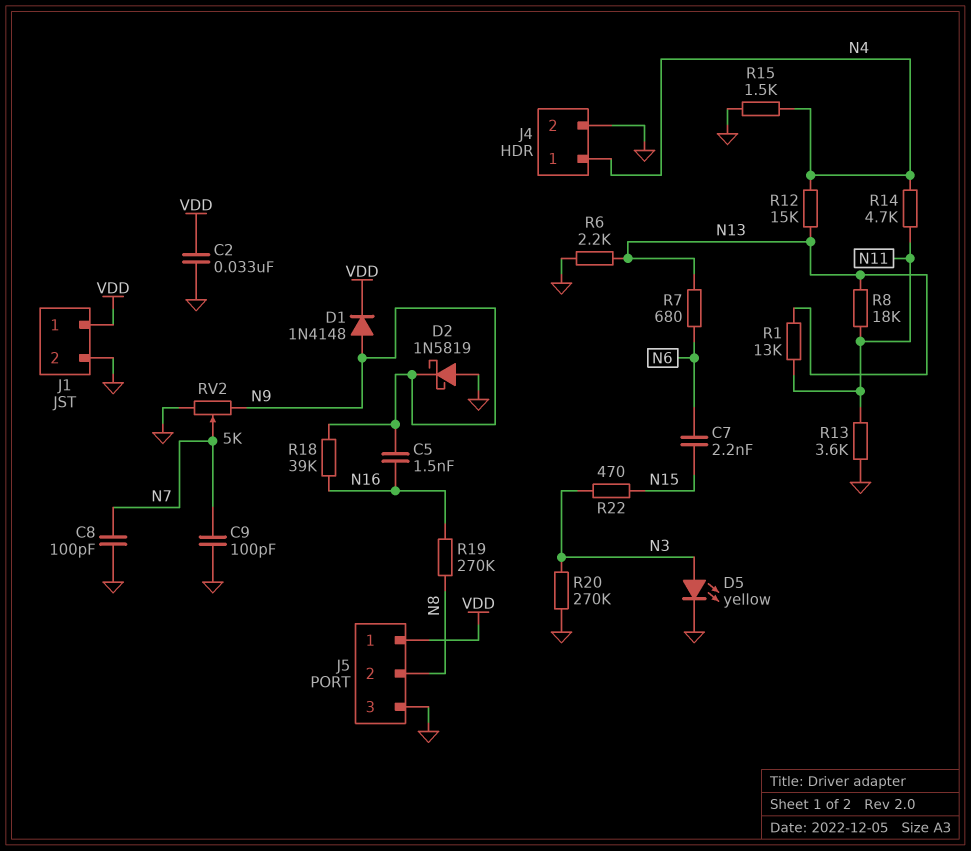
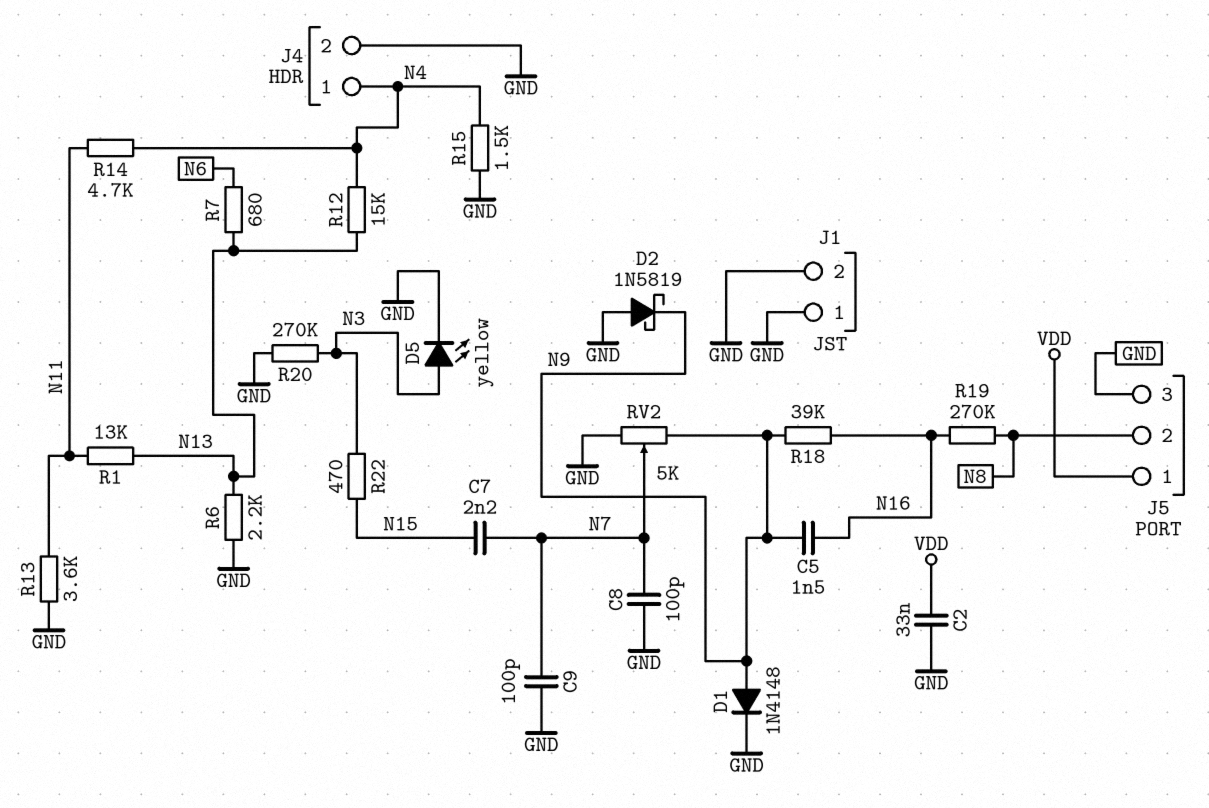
C7: 2.2nF (N6, N15) -> 2.2nF (N7, N15)
D1: diode 1N4148 (A N9, K VDD) -> diode 1N4148 (A N9, K GND)
J1 pin 1: VDD -> GND
R8: 18k (N11, N13) -> none

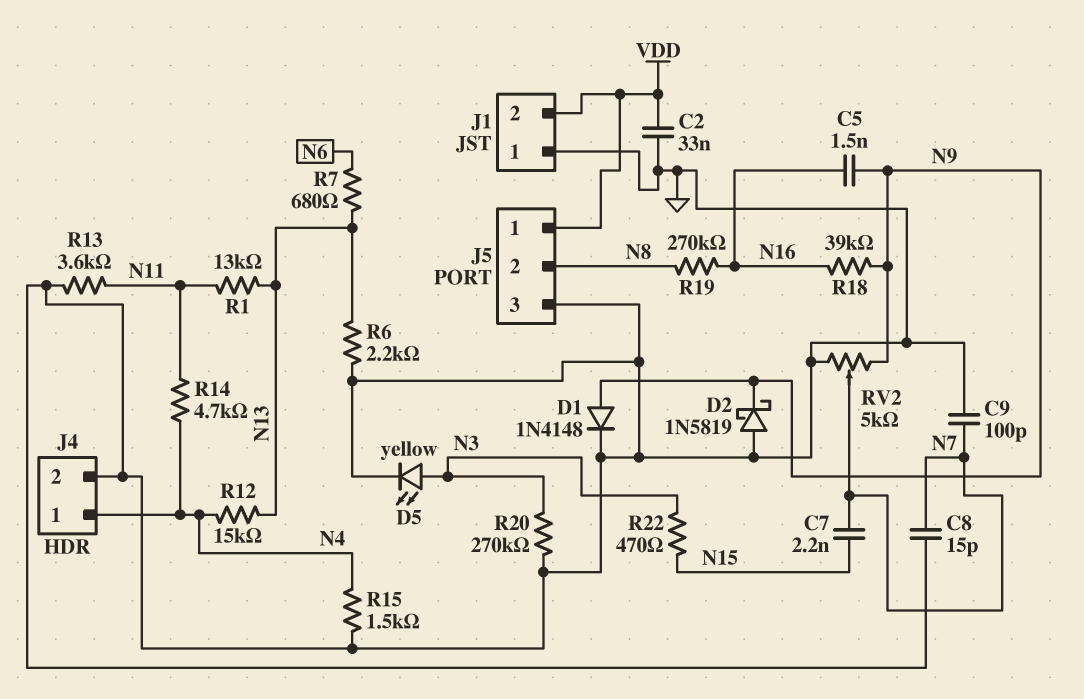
C8: 100pF (GND, N7) -> 15pF (GND, N7)
J1 pin 2: GND -> VDD

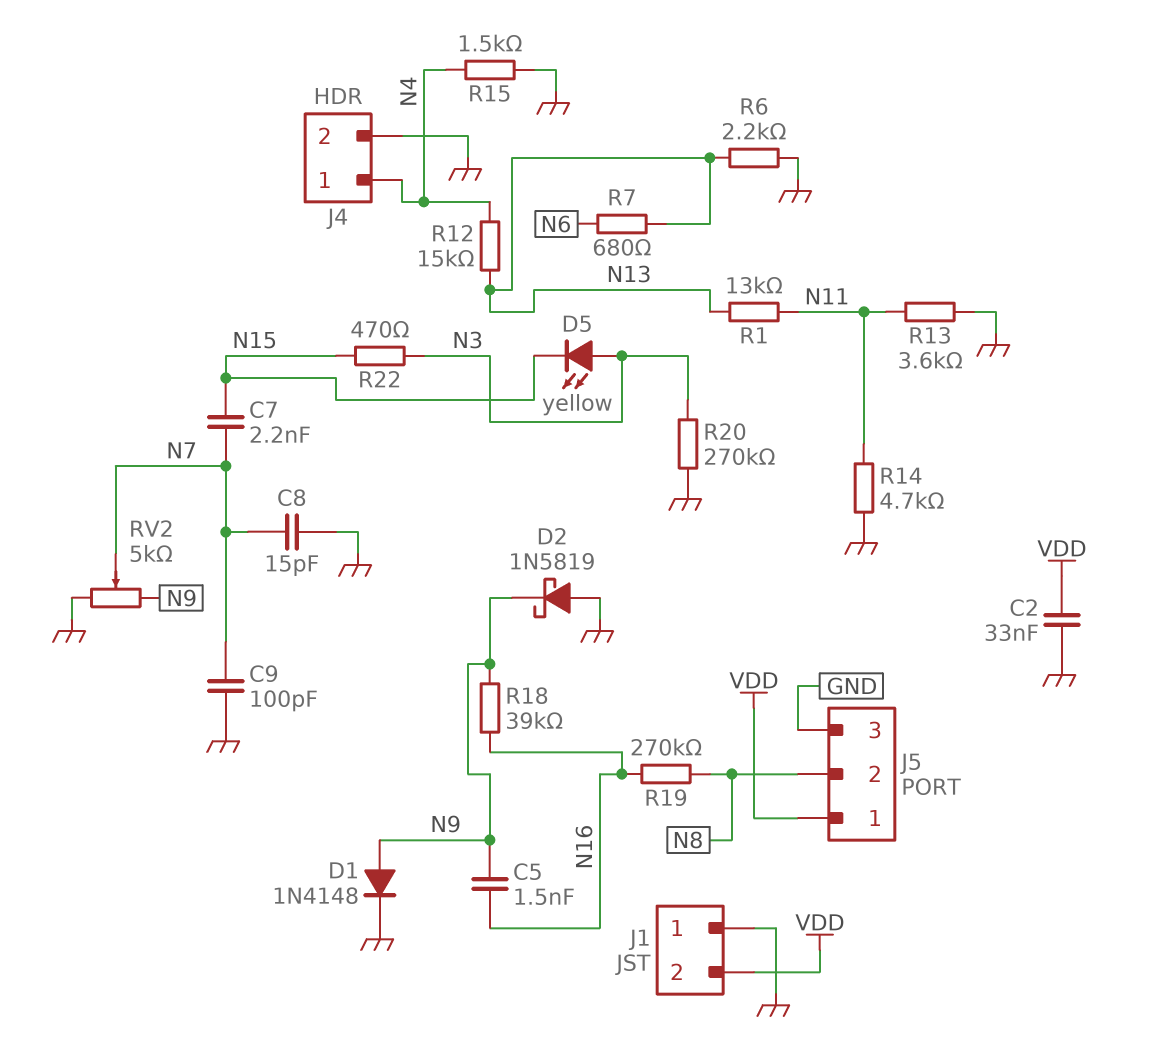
D5: LED yellow (A N3, K GND) -> LED yellow (A N3, K N15)
R14: 4.7k (N4, N11) -> 4.7k (GND, N11)

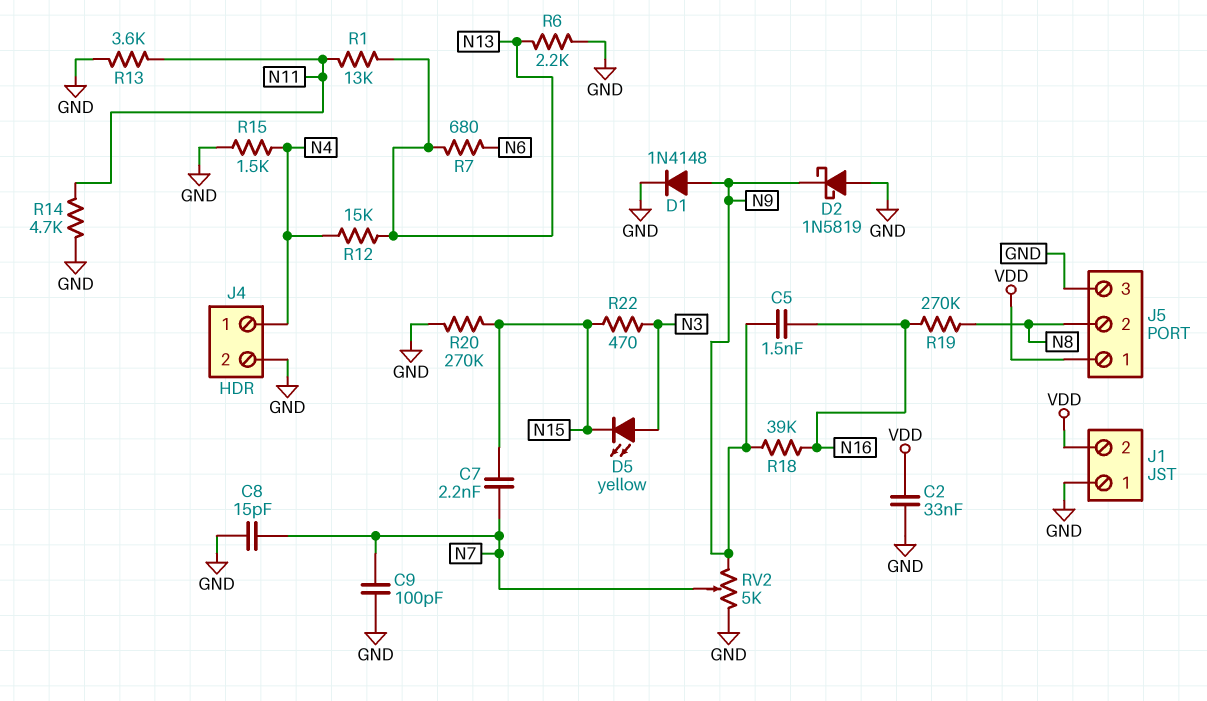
R20: 270k (GND, N3) -> 270k (GND, N15)

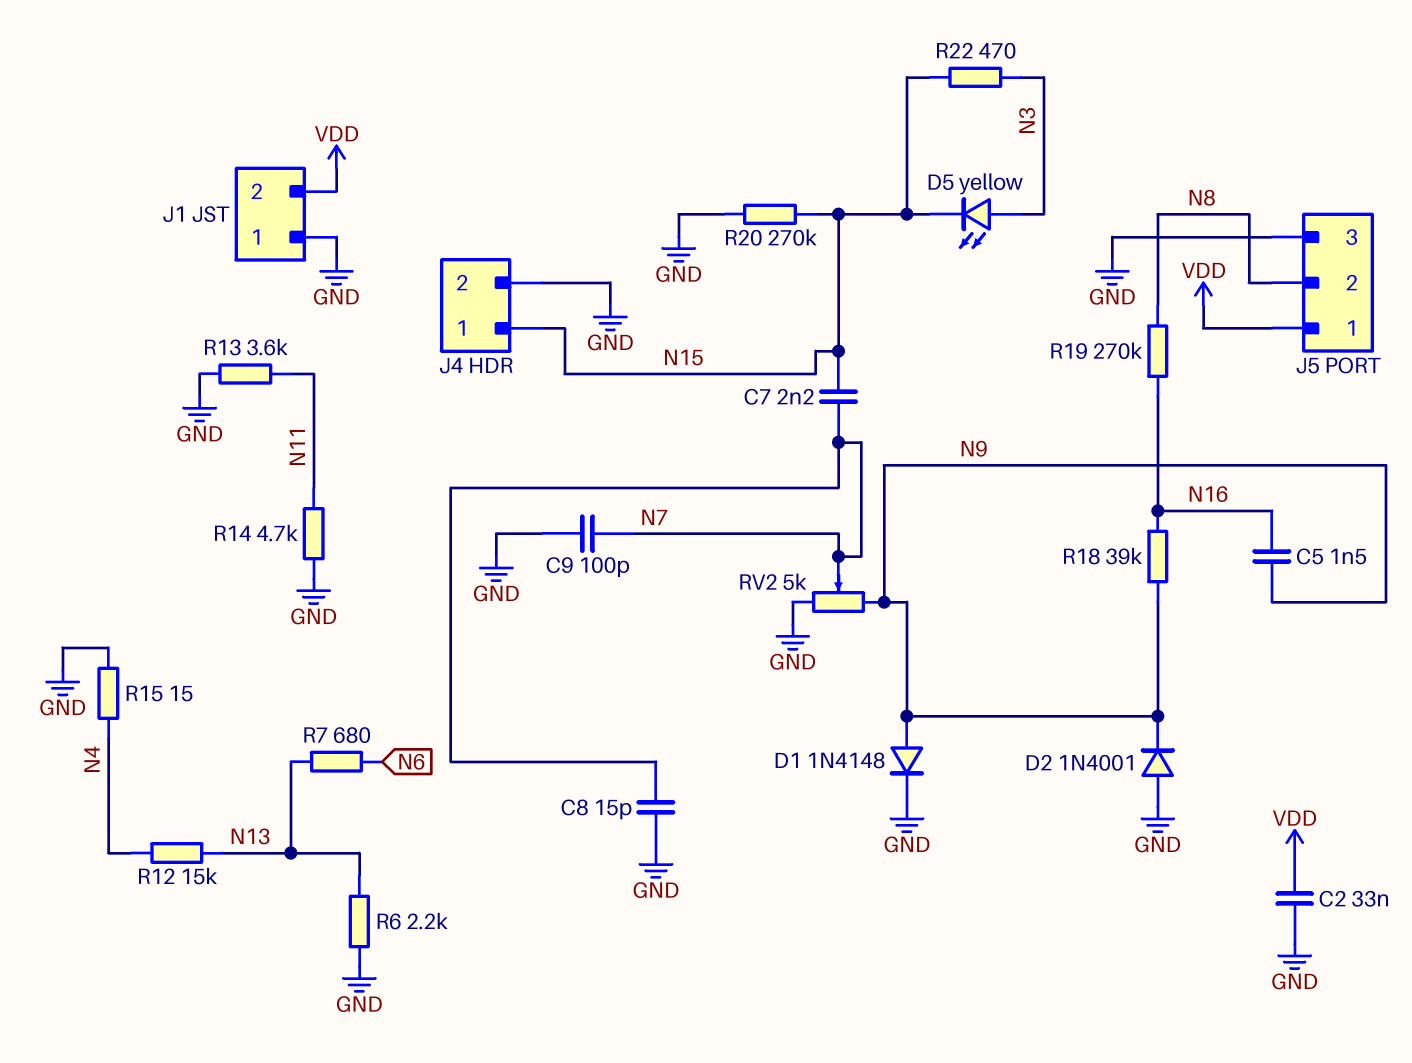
D2: schottky 1N5819 (A GND, K N9) -> diode 1N4001 (A GND, K N9)
J4 pin 1: N4 -> N15
R1: 13k (N11, N13) -> none
R15: 1.5k (GND, N4) -> 15 (GND, N4)

